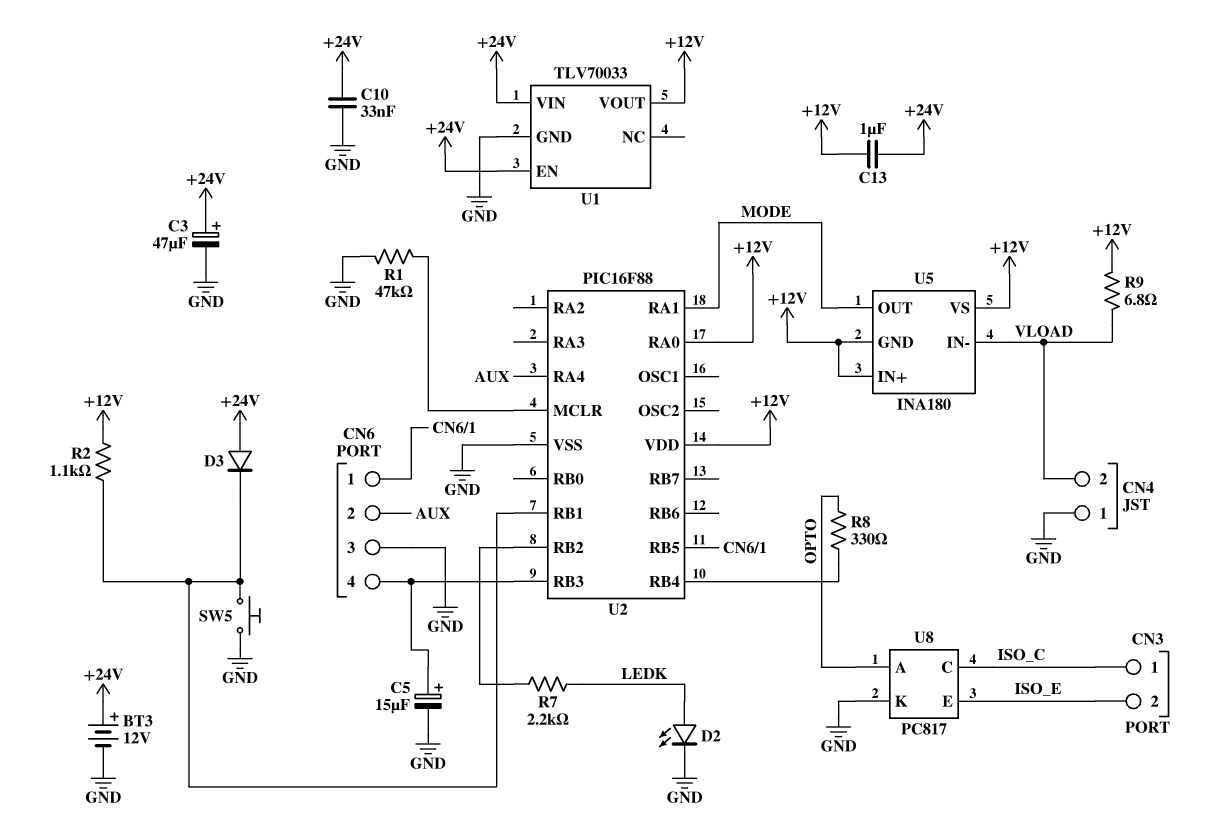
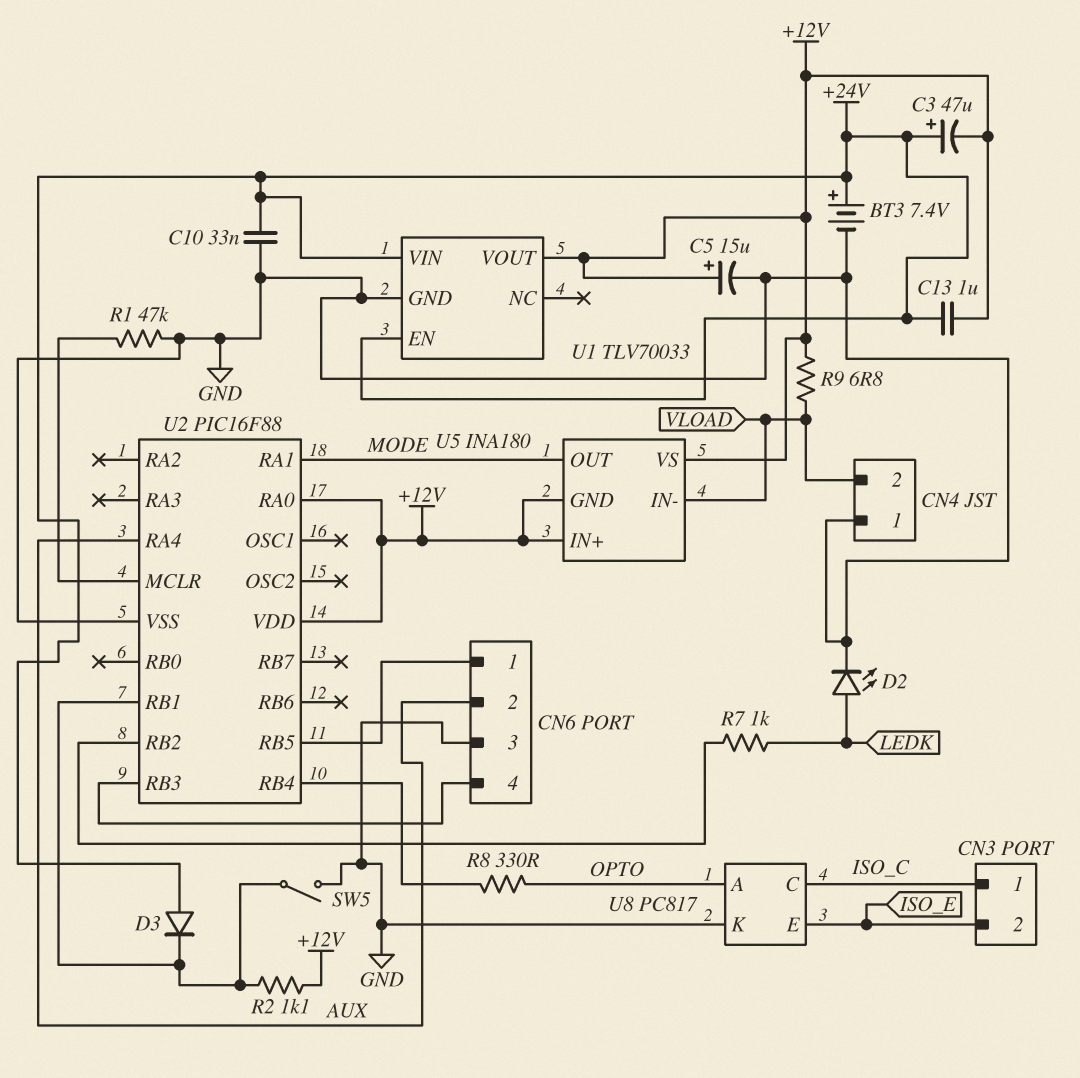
BT3: 12V (plus +24V, minus GND) -> 7.4V (plus +24V, minus GND)
C3: 47uF (plus +24V, minus GND) -> 47uF (plus +24V, minus +12V)
C5: 15uF (plus CN6/4, minus GND) -> 15uF (plus +12V, minus GND)
R7: 2.2k (LEDK, U2/RB2) -> 1k (LEDK, U2/RB2)
SW5: button (GND, U2/RB1) -> switch (GND, U2/RB1)

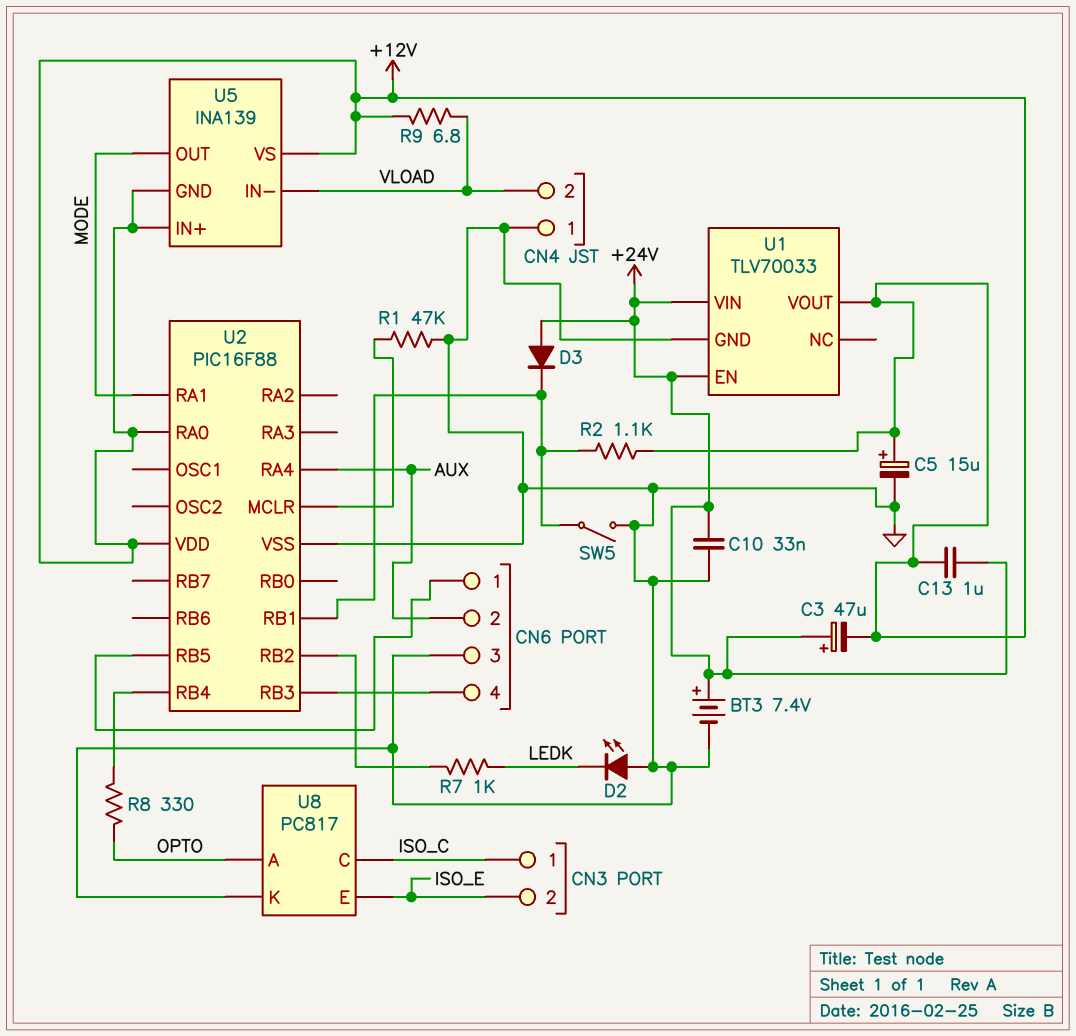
D2: LED (A LEDK, K GND) -> LED (A GND, K LEDK)
U5: INA180 -> INA139

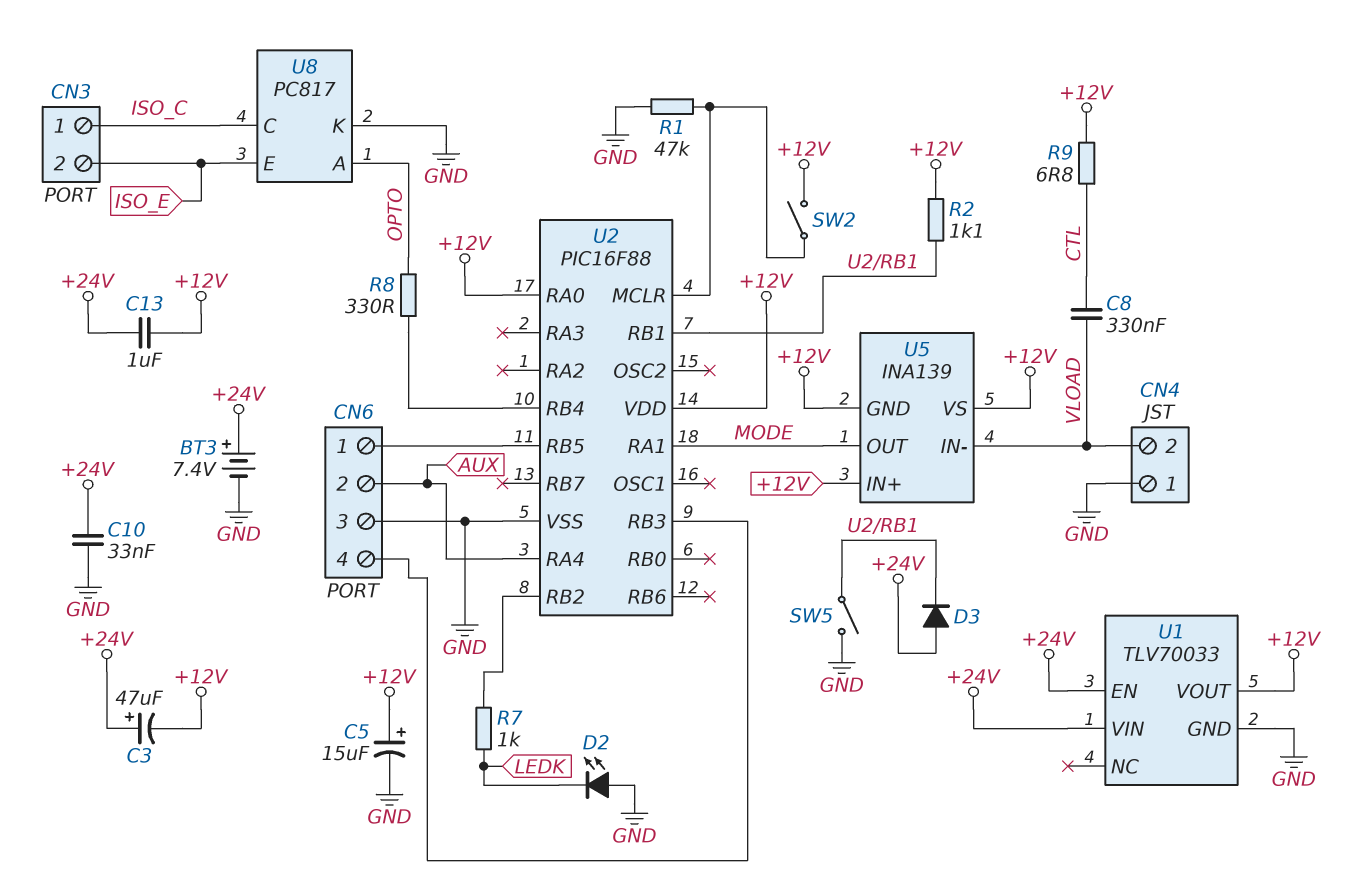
C8: none -> 330nF (CTL, VLOAD)
R9: 6.8 (+12V, VLOAD) -> 6.8 (+12V, CTL)
SW2: none -> switch (+12V, U2/MCLR)

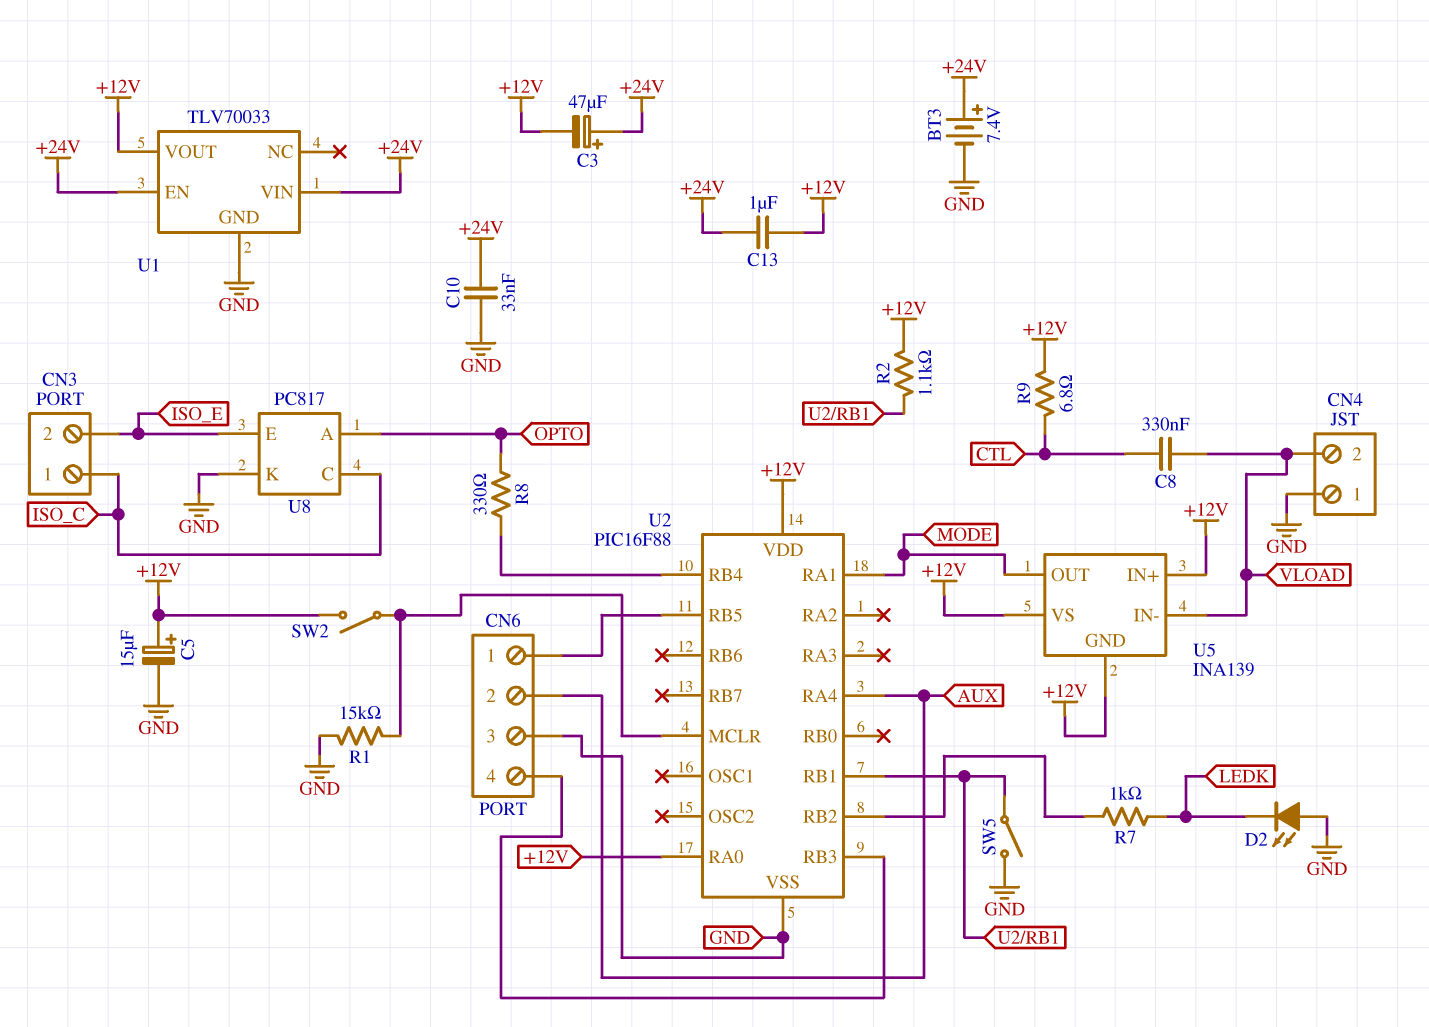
D3: diode (A +24V, K U2/RB1) -> none
R1: 47k (GND, U2/MCLR) -> 15k (GND, U2/MCLR)

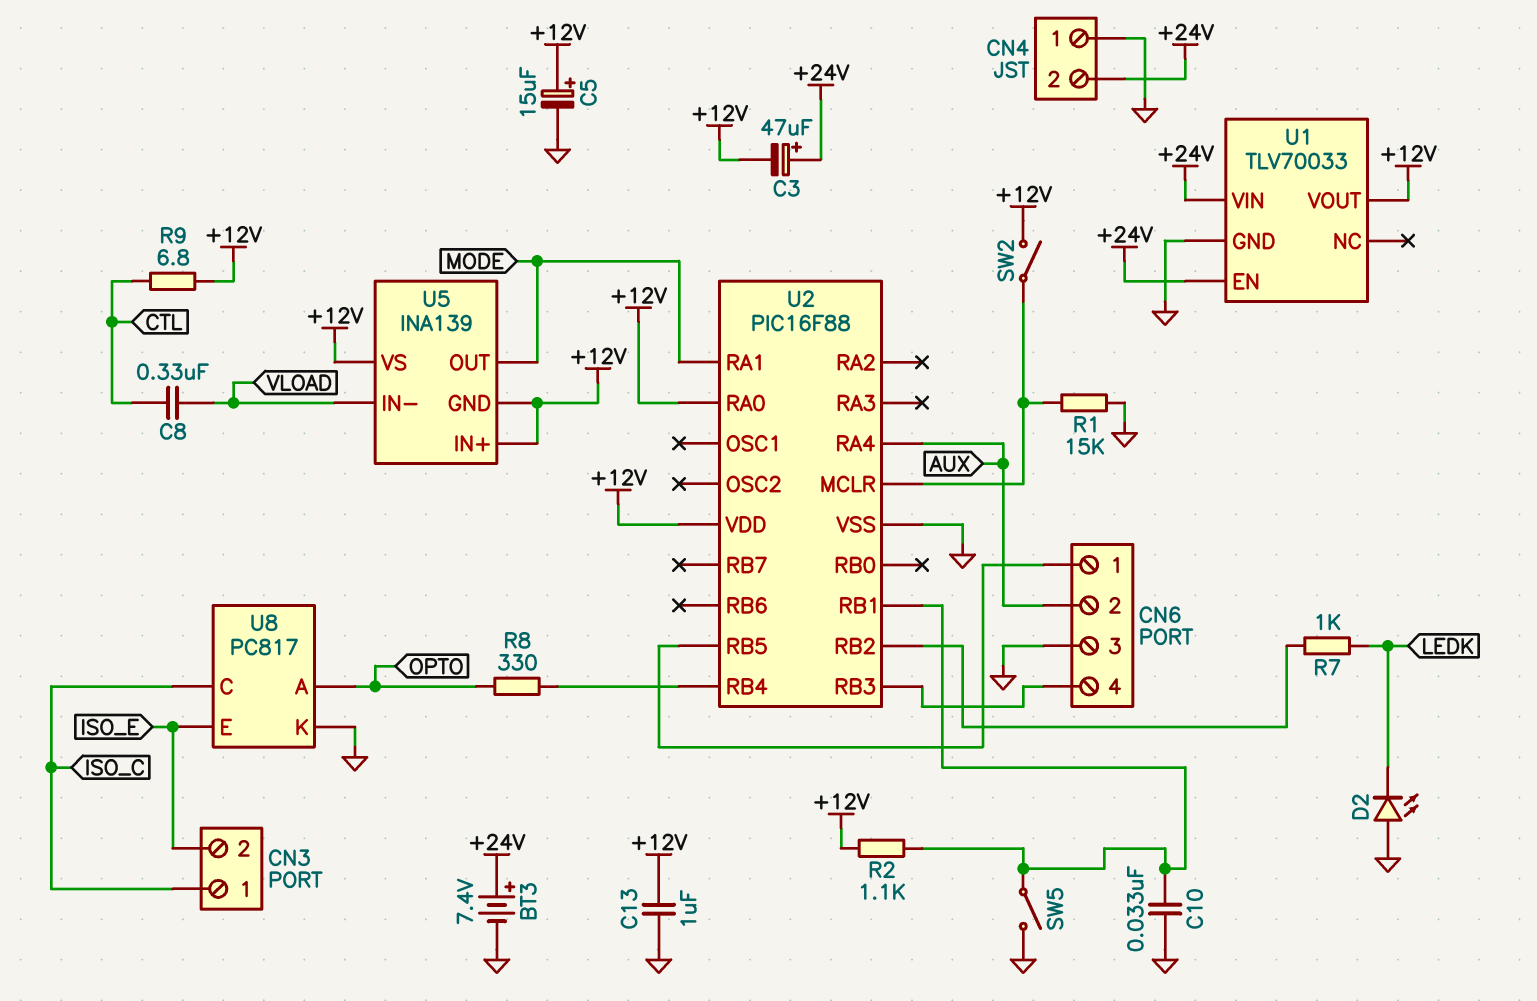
C10: 33nF (+24V, GND) -> 33nF (GND, U2/RB1)
C13: 1uF (+12V, +24V) -> 1uF (+12V, GND)
CN4 pin 2: VLOAD -> +24V

